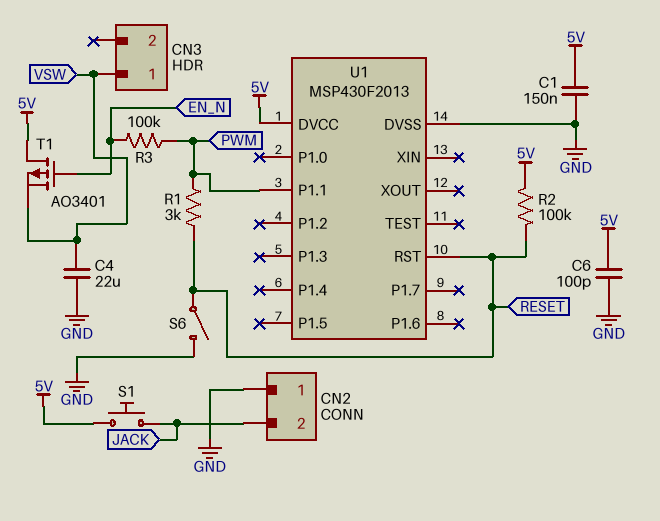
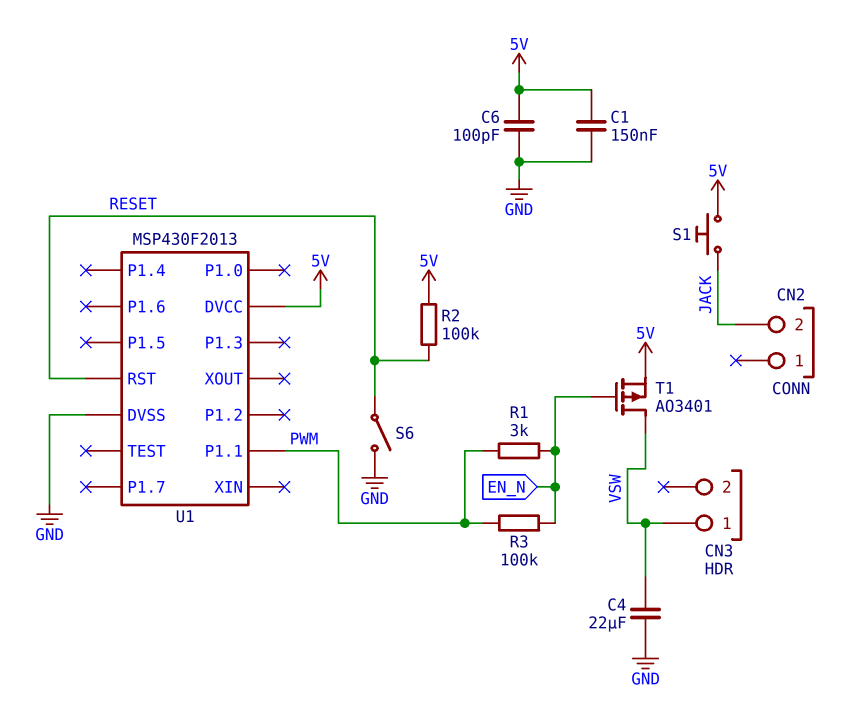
CN2 pin 1: GND -> none
R1: 3k (PWM, RESET) -> 3k (EN_N, PWM)
T1: PMOS AO3401 (G EN_N, D 5V, S VSW) -> PMOS AO3401 (G EN_N, D VSW, S 5V)

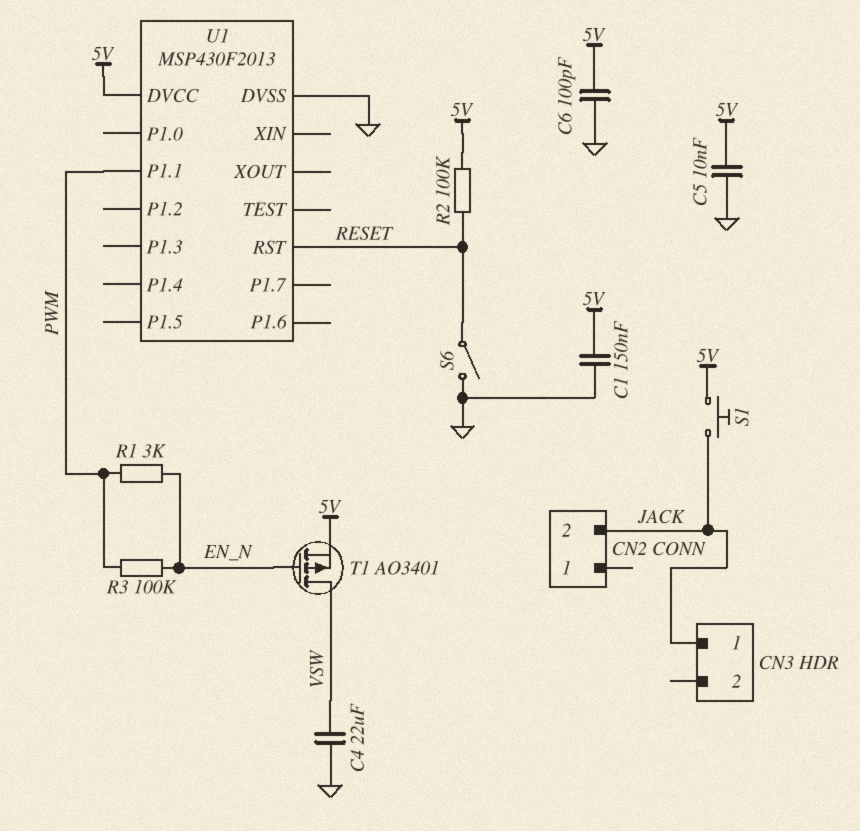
C5: none -> 10nF (5V, GND)
CN3 pin 1: VSW -> JACK

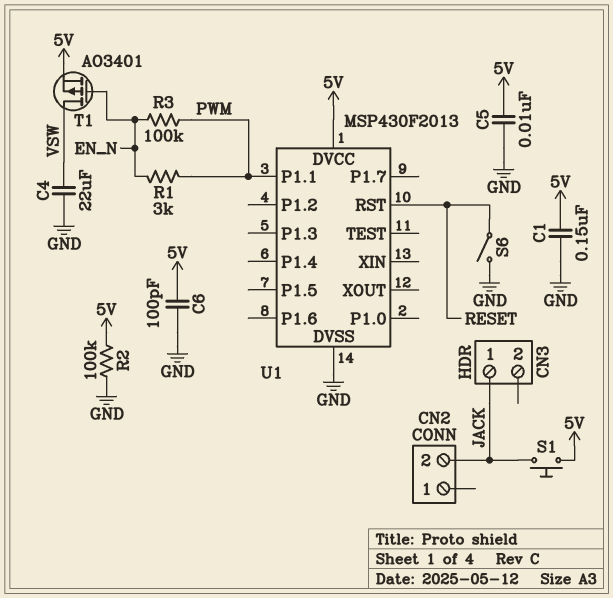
R2: 100k (5V, RESET) -> 100k (5V, GND)

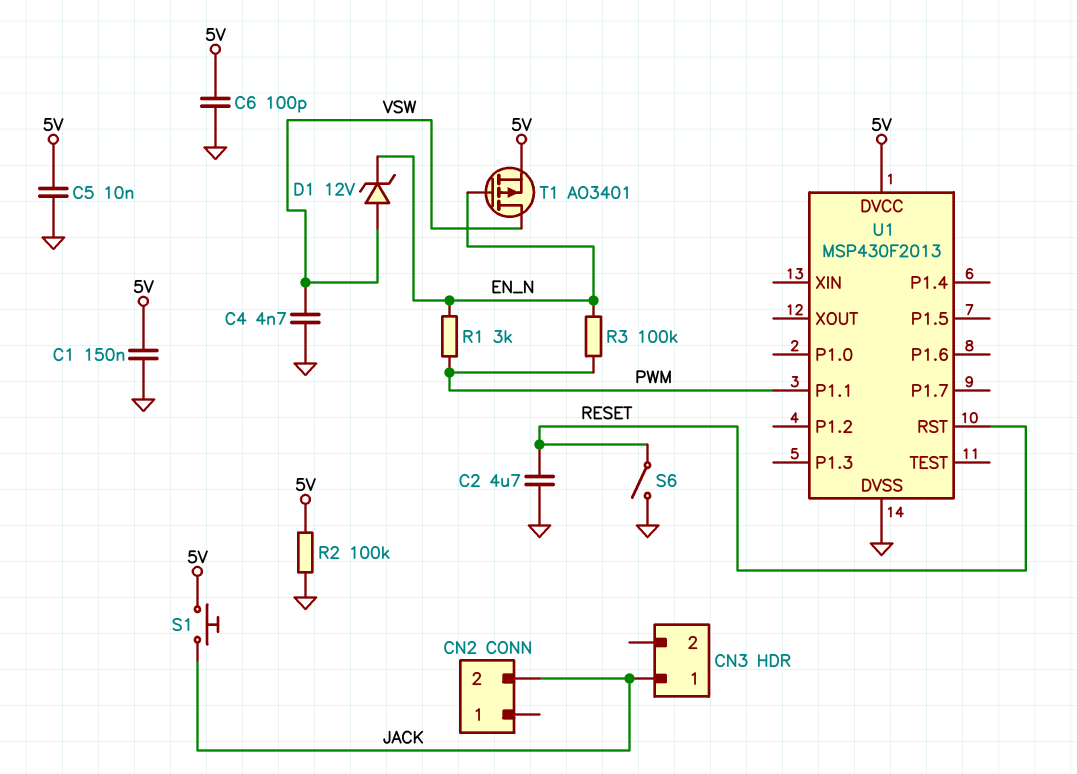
C2: none -> 4.7uF (GND, RESET)
C4: 22uF (GND, VSW) -> 4.7nF (GND, VSW)
D1: none -> zener 12V (A VSW, K EN_N)

